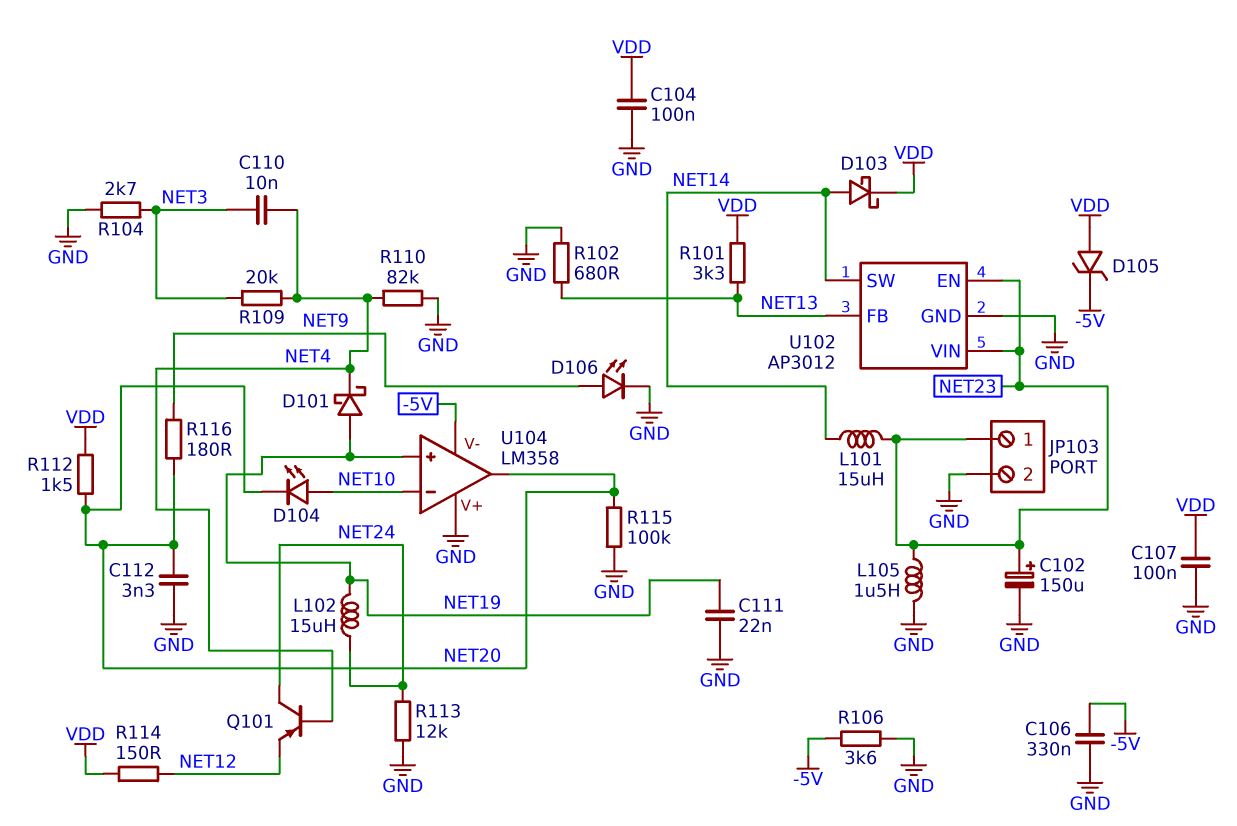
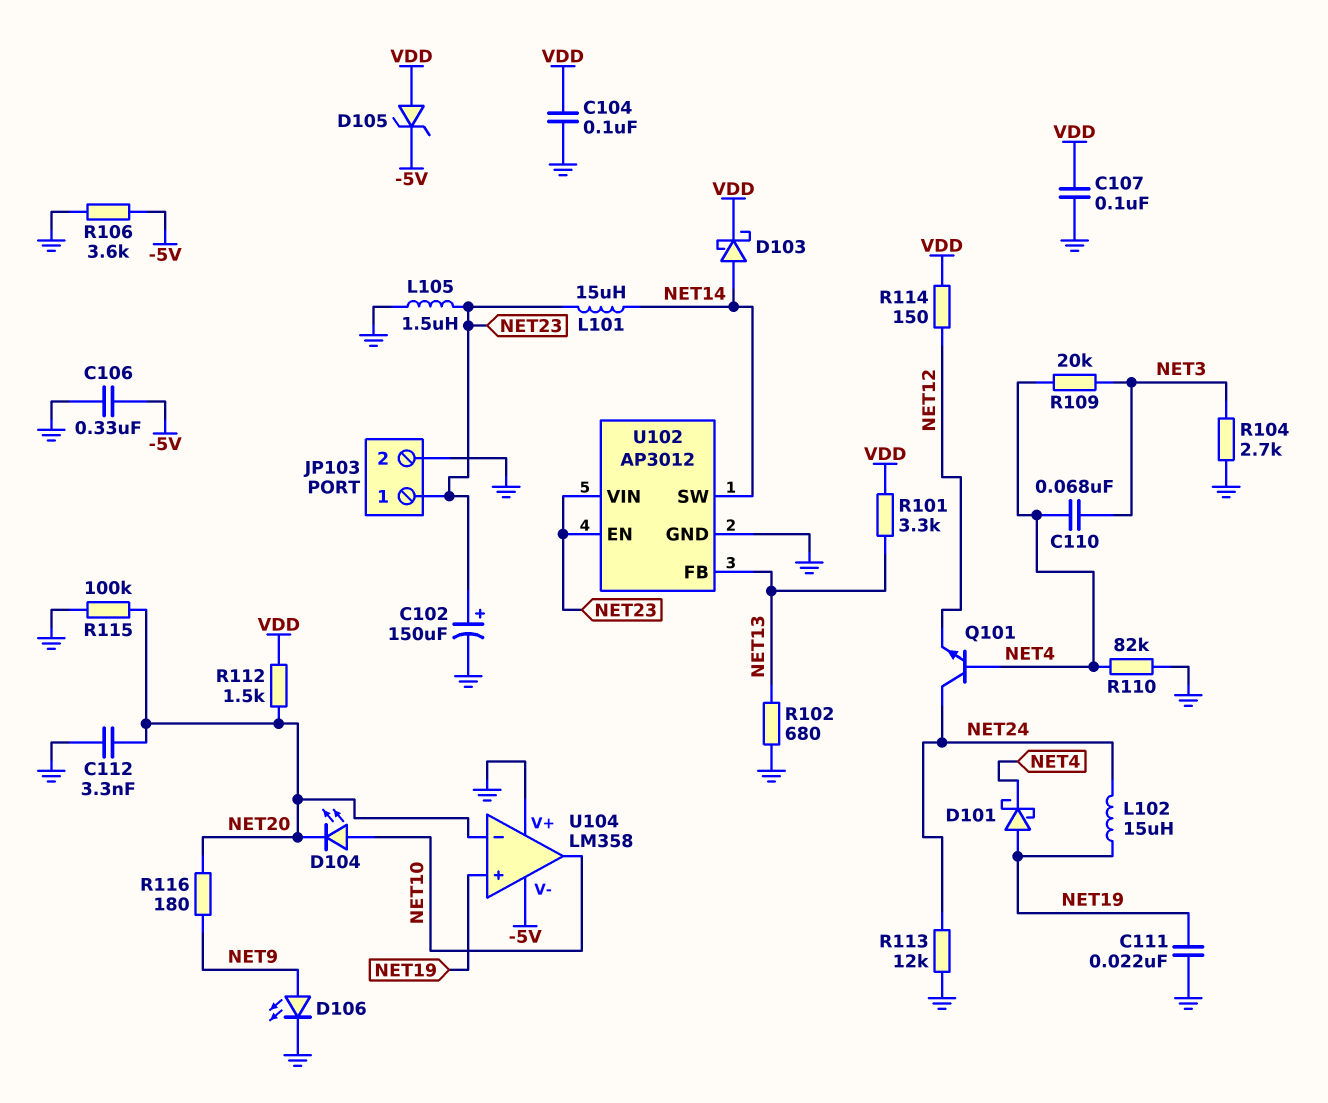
C110: 10nF (NET3, NET4) -> 68nF (NET3, NET4)
Q101: PNP (B NET4, C NET24, E NET12) -> NPN (B NET4, C NET24, E NET12)
U104 pin in-: NET10 -> NET20
U104 pin out: NET20 -> NET10

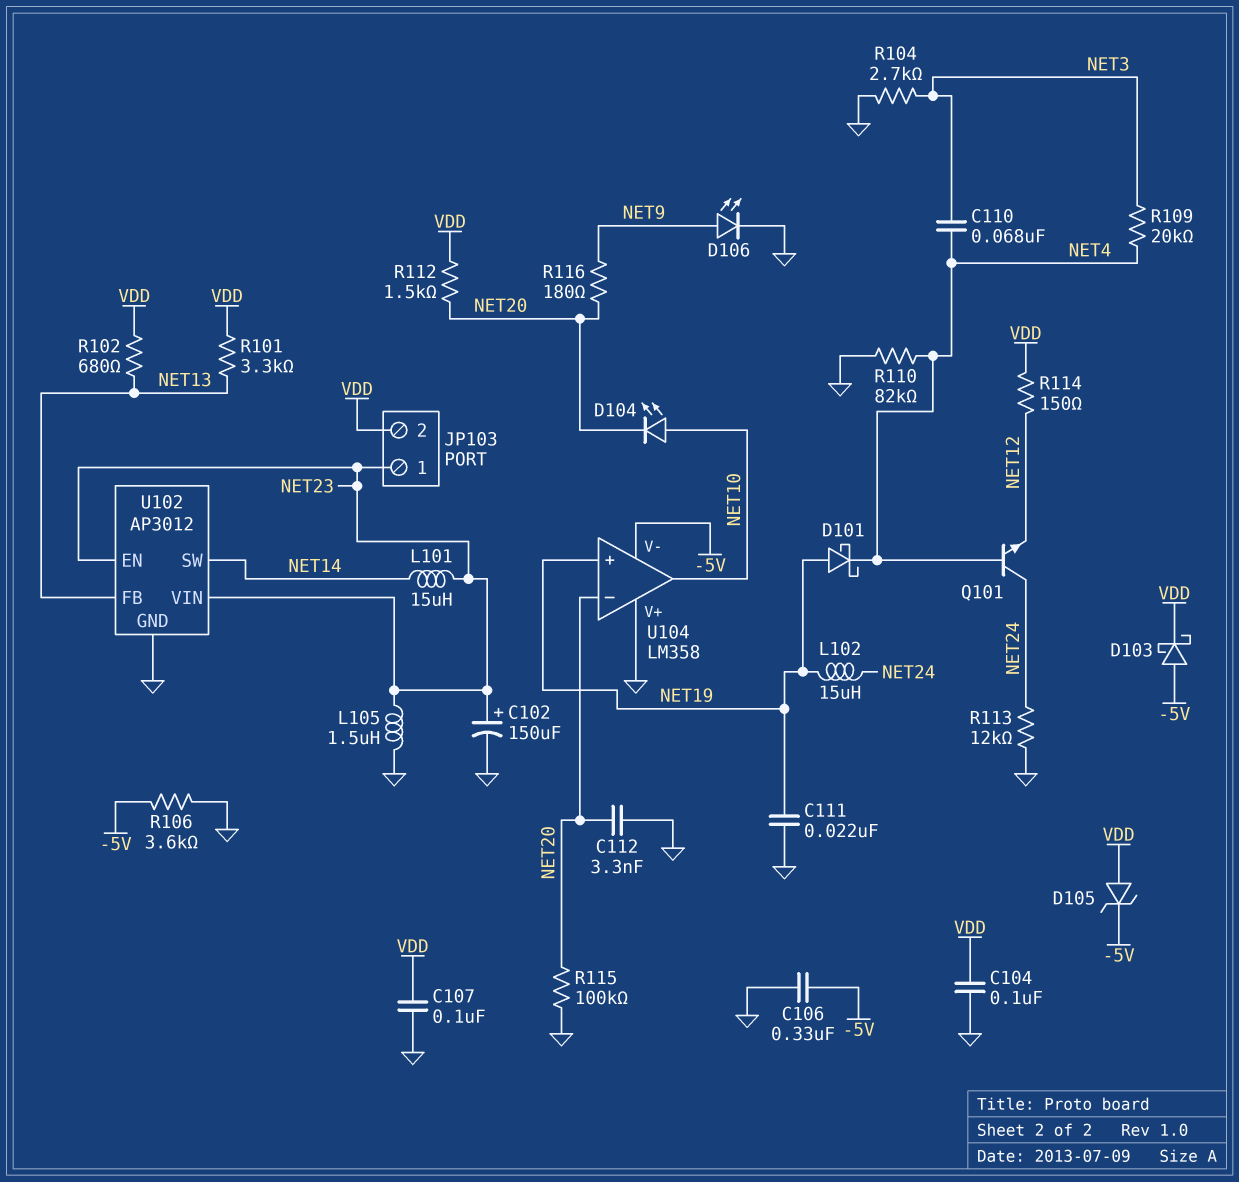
D103: schottky (A NET14, K VDD) -> schottky (A -5V, K VDD)
JP103 pin 2: GND -> VDD
R102: 680 (GND, NET13) -> 680 (NET13, VDD)

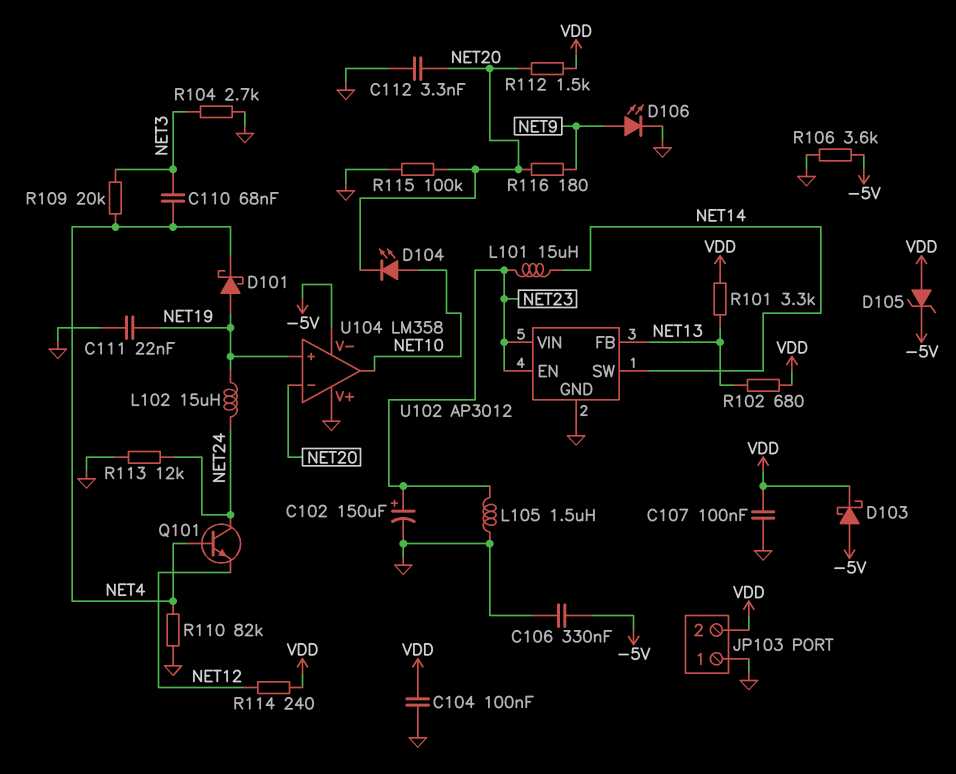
JP103 pin 1: NET23 -> GND
R114: 150 (NET12, VDD) -> 240 (NET12, VDD)

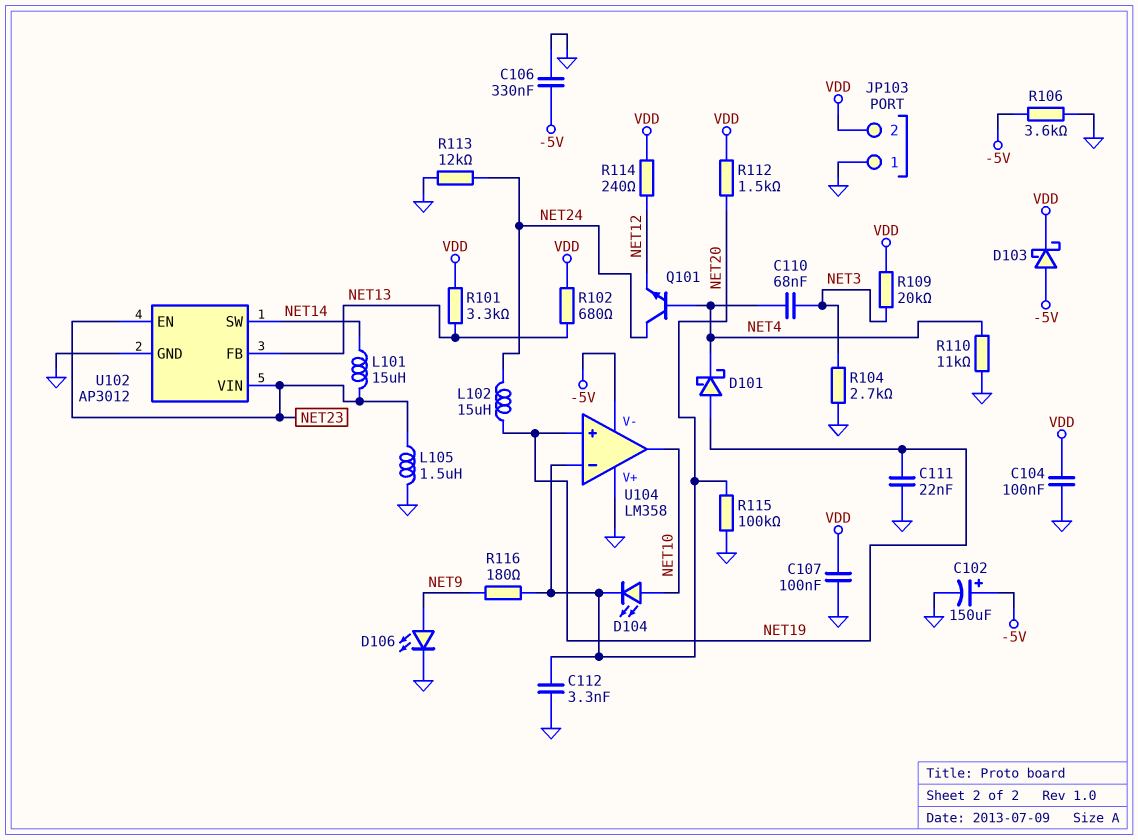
C102: 150uF (plus NET23, minus GND) -> 150uF (plus -5V, minus GND)
D105: zener (A VDD, K -5V) -> none
R109: 20k (NET3, NET4) -> 20k (NET3, VDD)
R110: 82k (GND, NET4) -> 11k (GND, NET4)

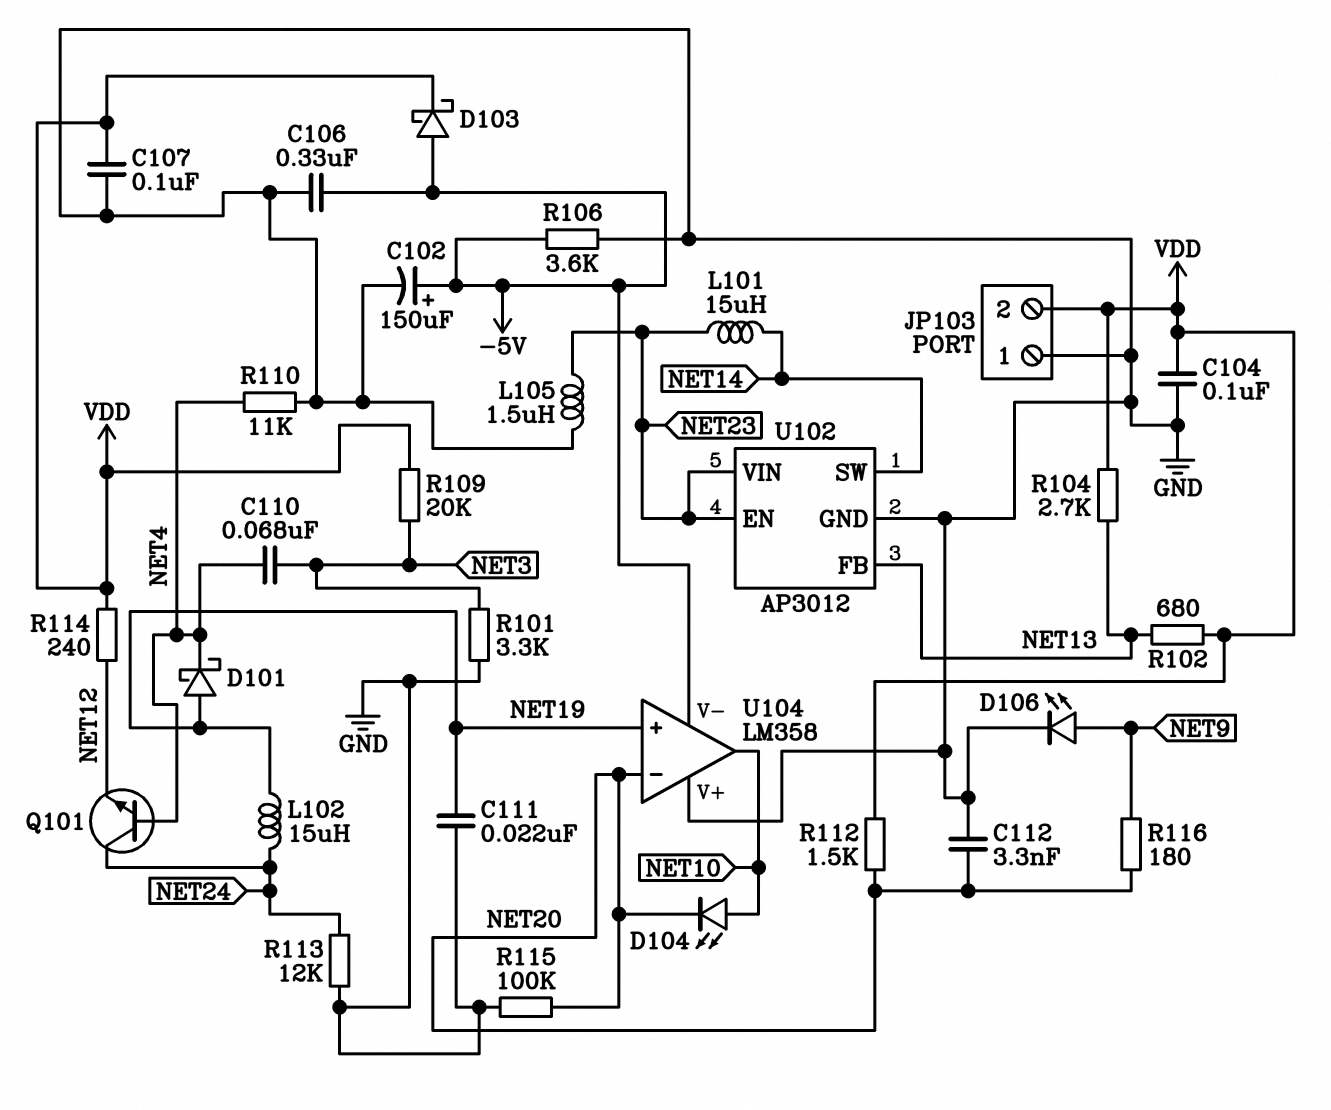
R101: 3.3k (NET13, VDD) -> 3.3k (GND, NET3)
R104: 2.7k (GND, NET3) -> 2.7k (NET13, VDD)

